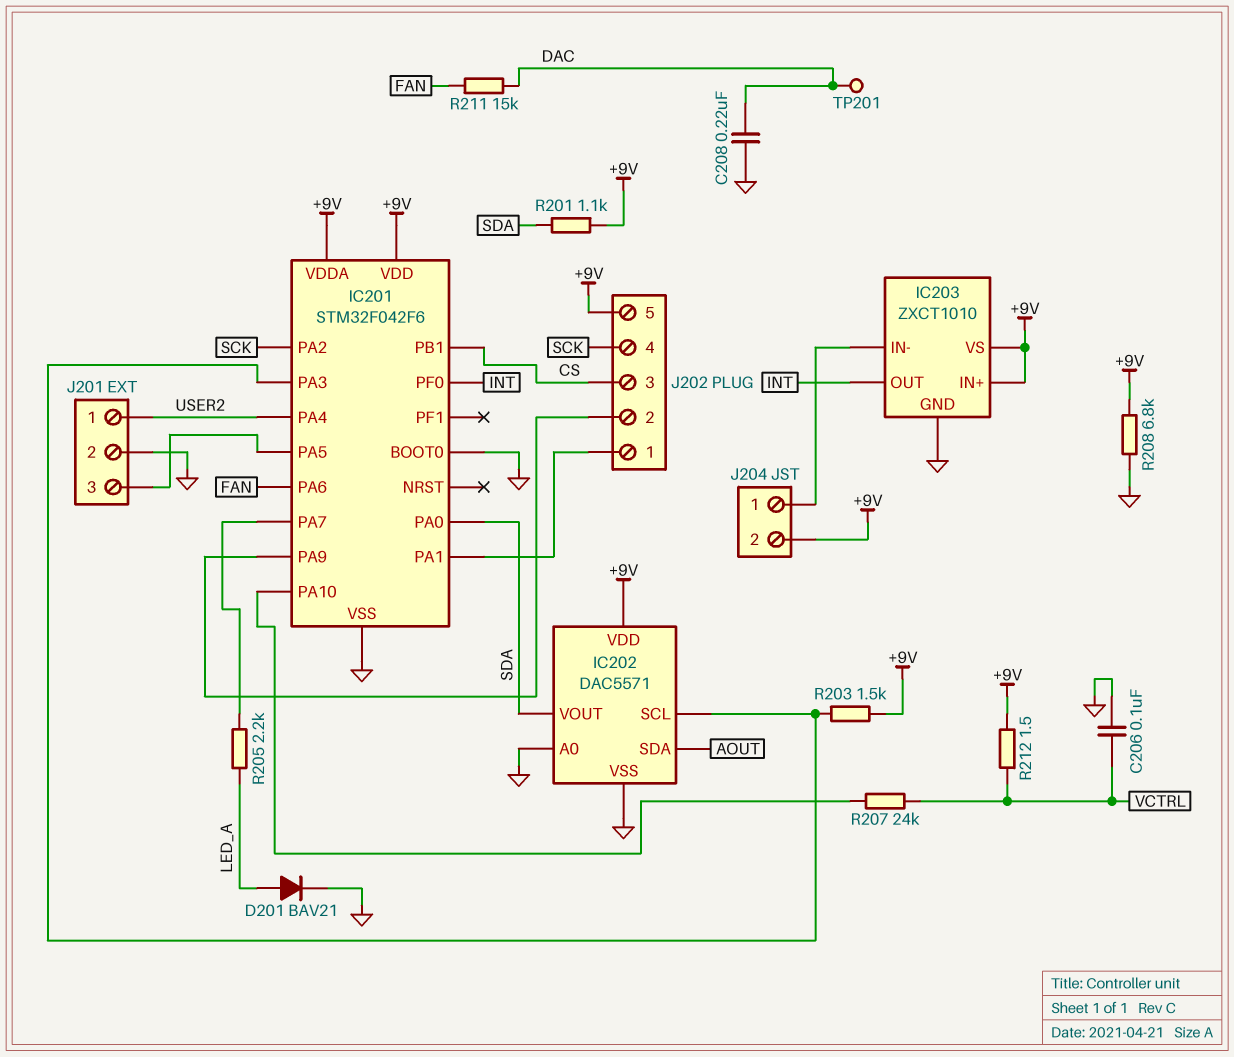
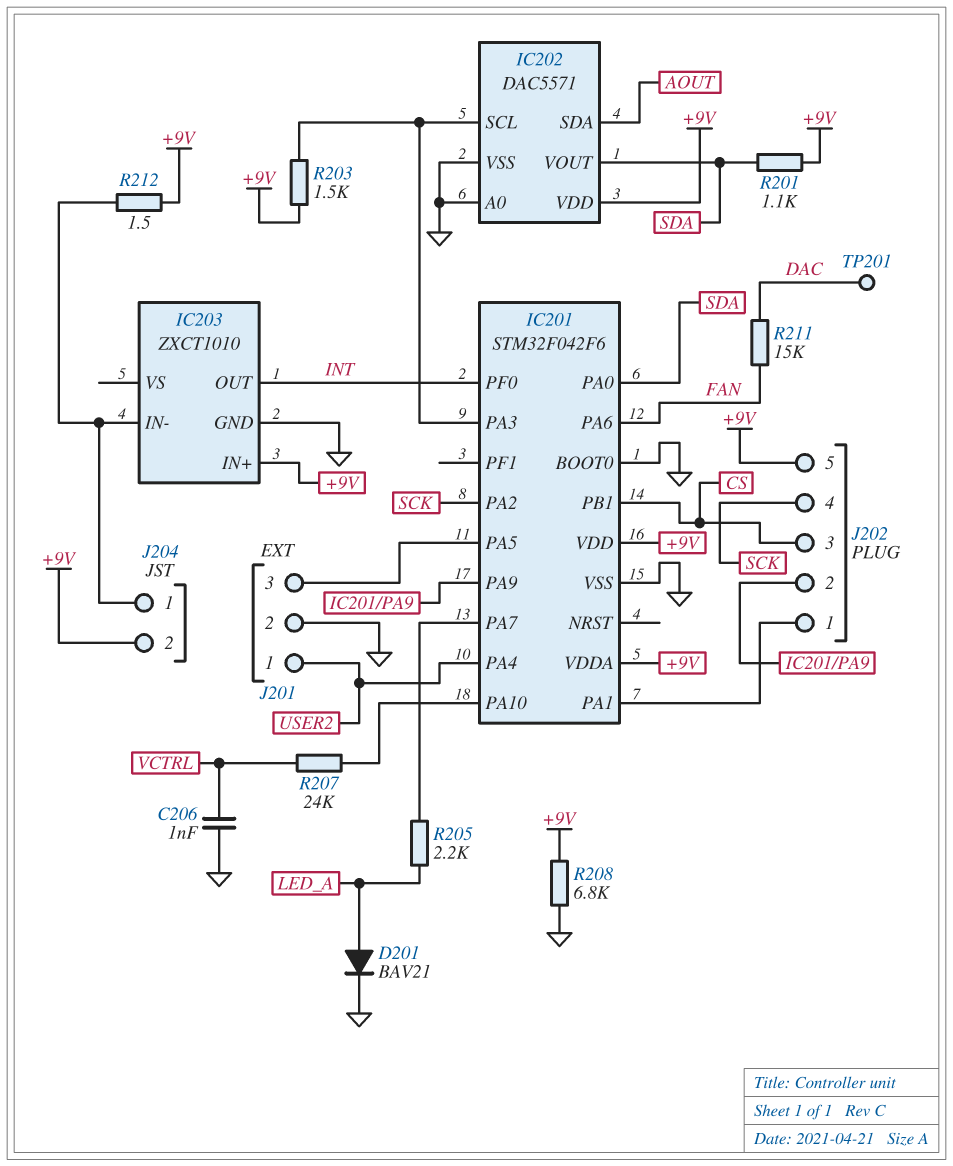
C206: 100nF (GND, VCTRL) -> 1nF (GND, VCTRL)
C208: 220nF (DAC, GND) -> none
IC203 pin VS: +9V -> none
R212: 1.5 (+9V, VCTRL) -> 1.5 (+9V, IC203/IN-)

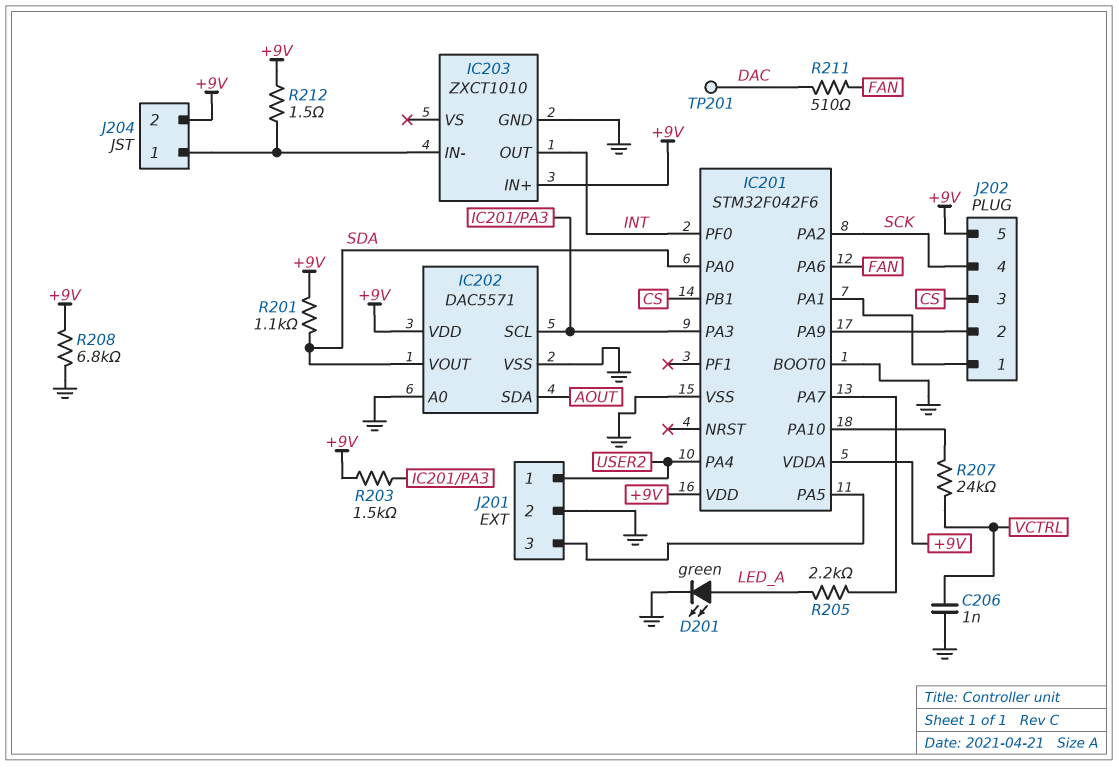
D201: diode BAV21 (A LED_A, K GND) -> LED green (A LED_A, K GND)
R211: 15k (DAC, FAN) -> 510 (DAC, FAN)

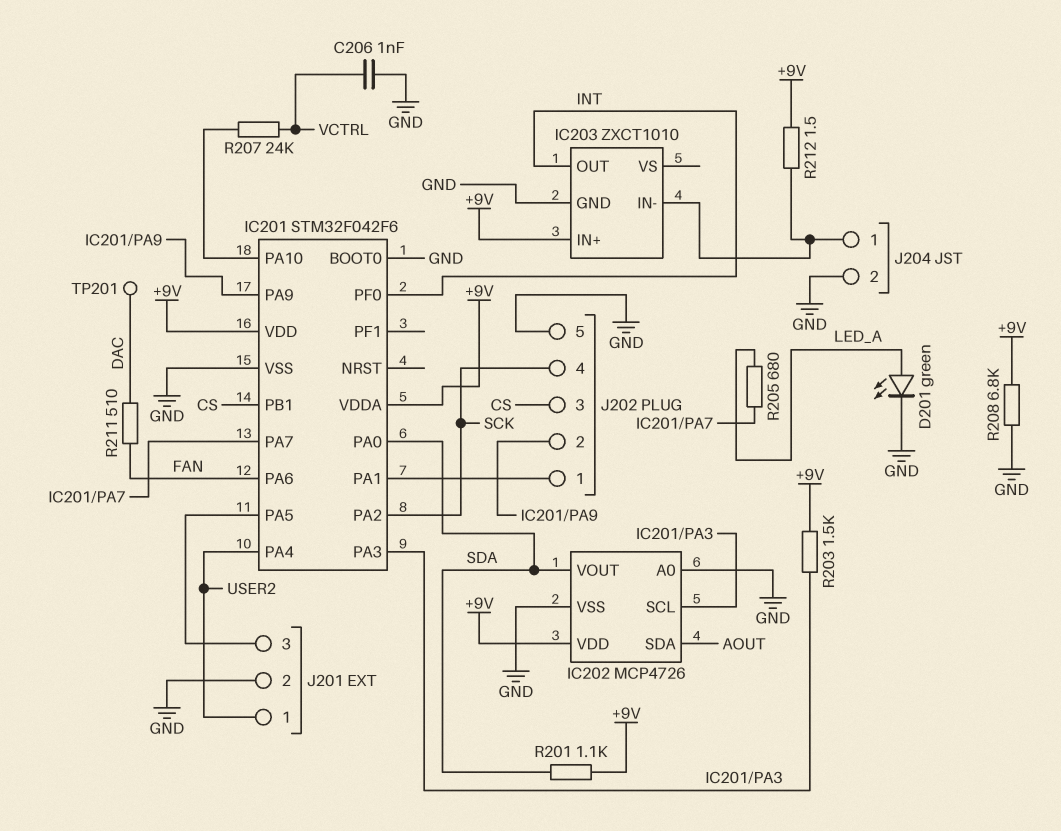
IC202: DAC5571 -> MCP4726
J202 pin 5: +9V -> GND
J204 pin 2: +9V -> GND
R205: 2.2k (IC201/PA7, LED_A) -> 680 (IC201/PA7, LED_A)

